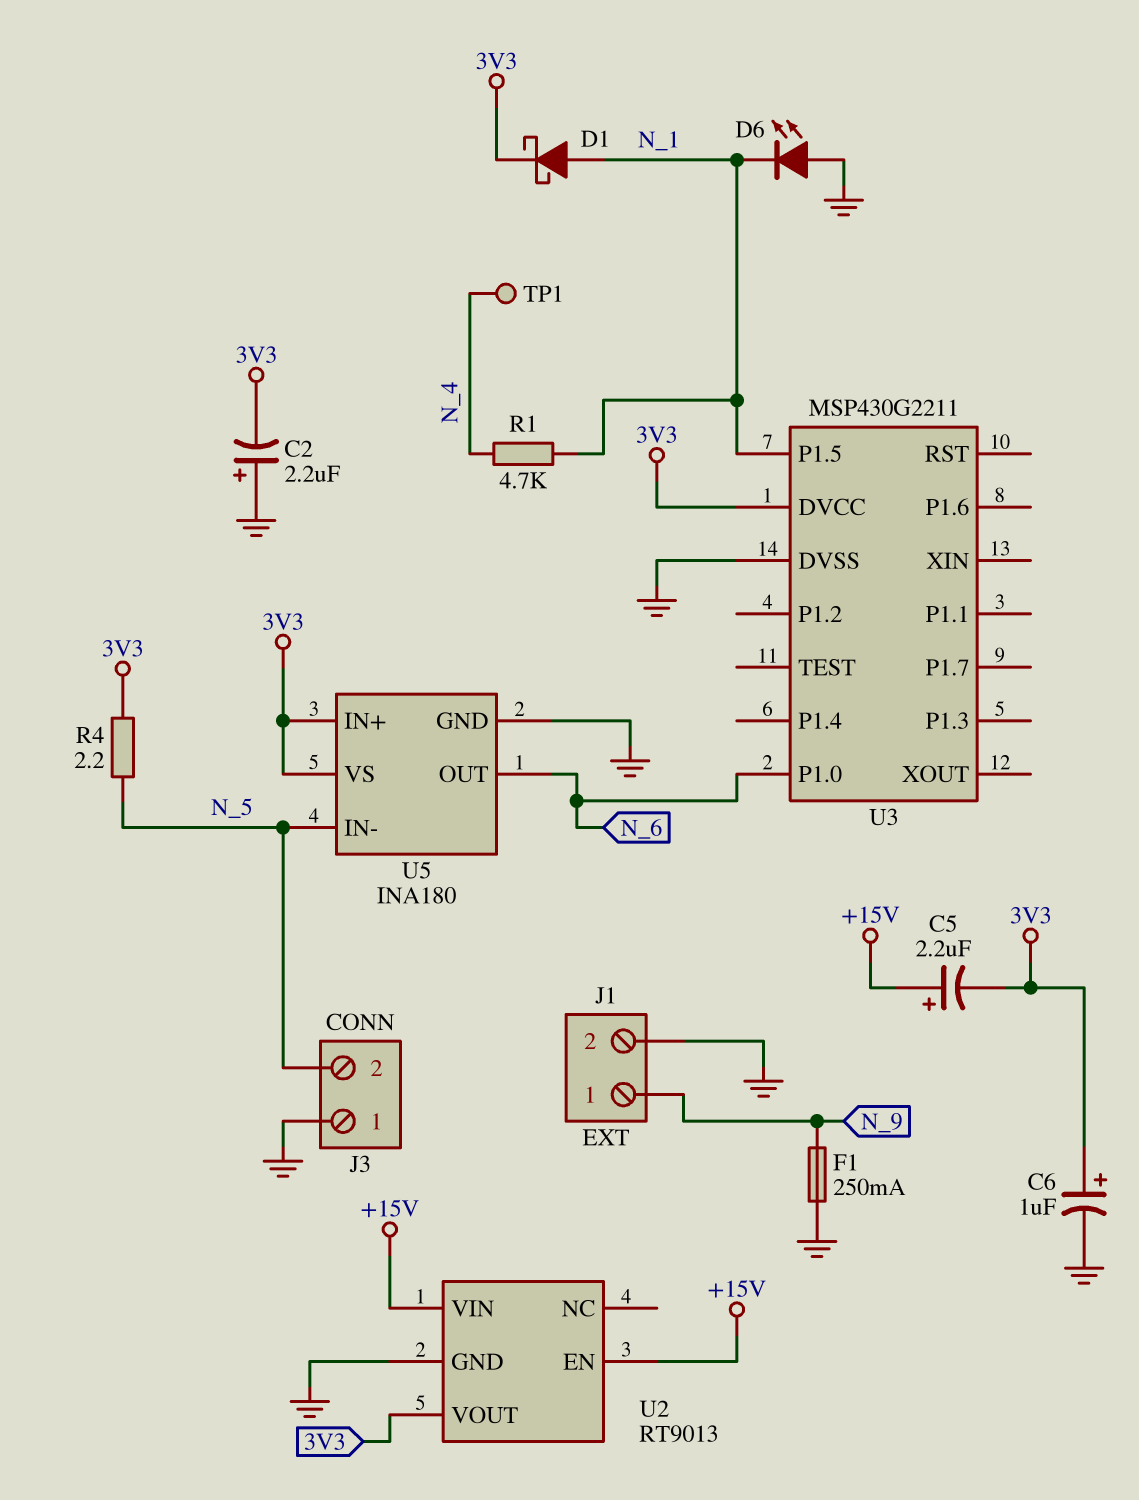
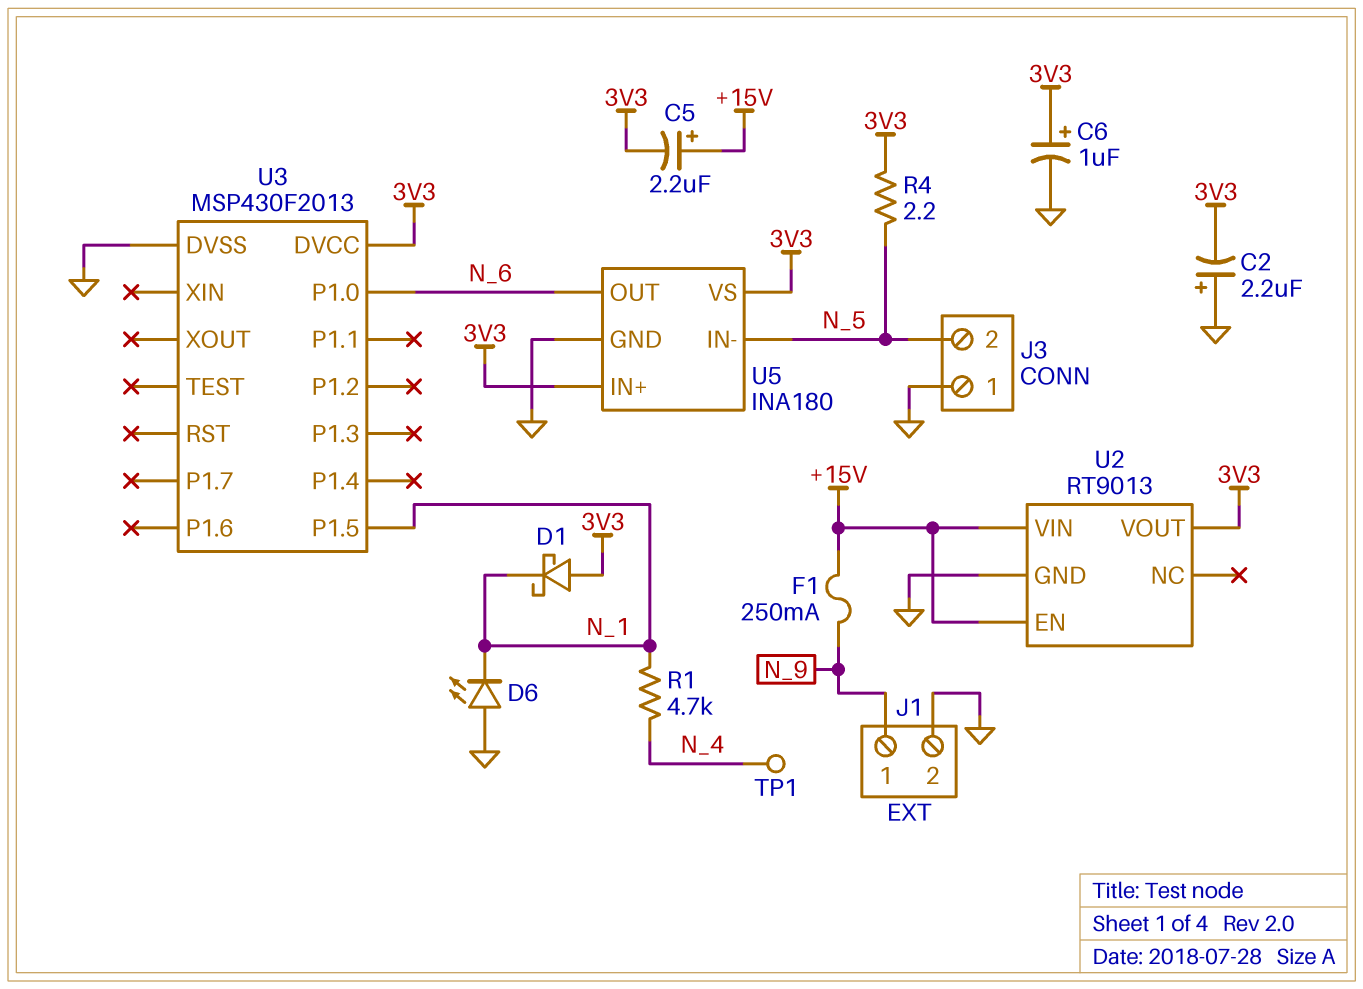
D1: schottky (A N_1, K 3V3) -> schottky (A 3V3, K N_1)
F1: 250mA (GND, N_9) -> 250mA (+15V, N_9)
U3: MSP430G2211 -> MSP430F2013

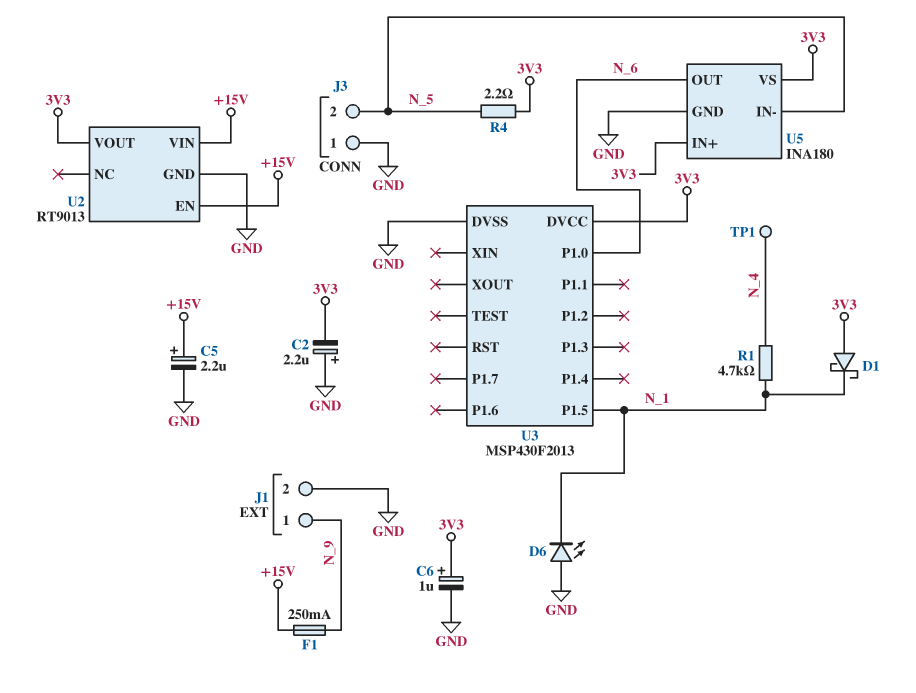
C5: 2.2uF (plus +15V, minus 3V3) -> 2.2uF (plus +15V, minus GND)

